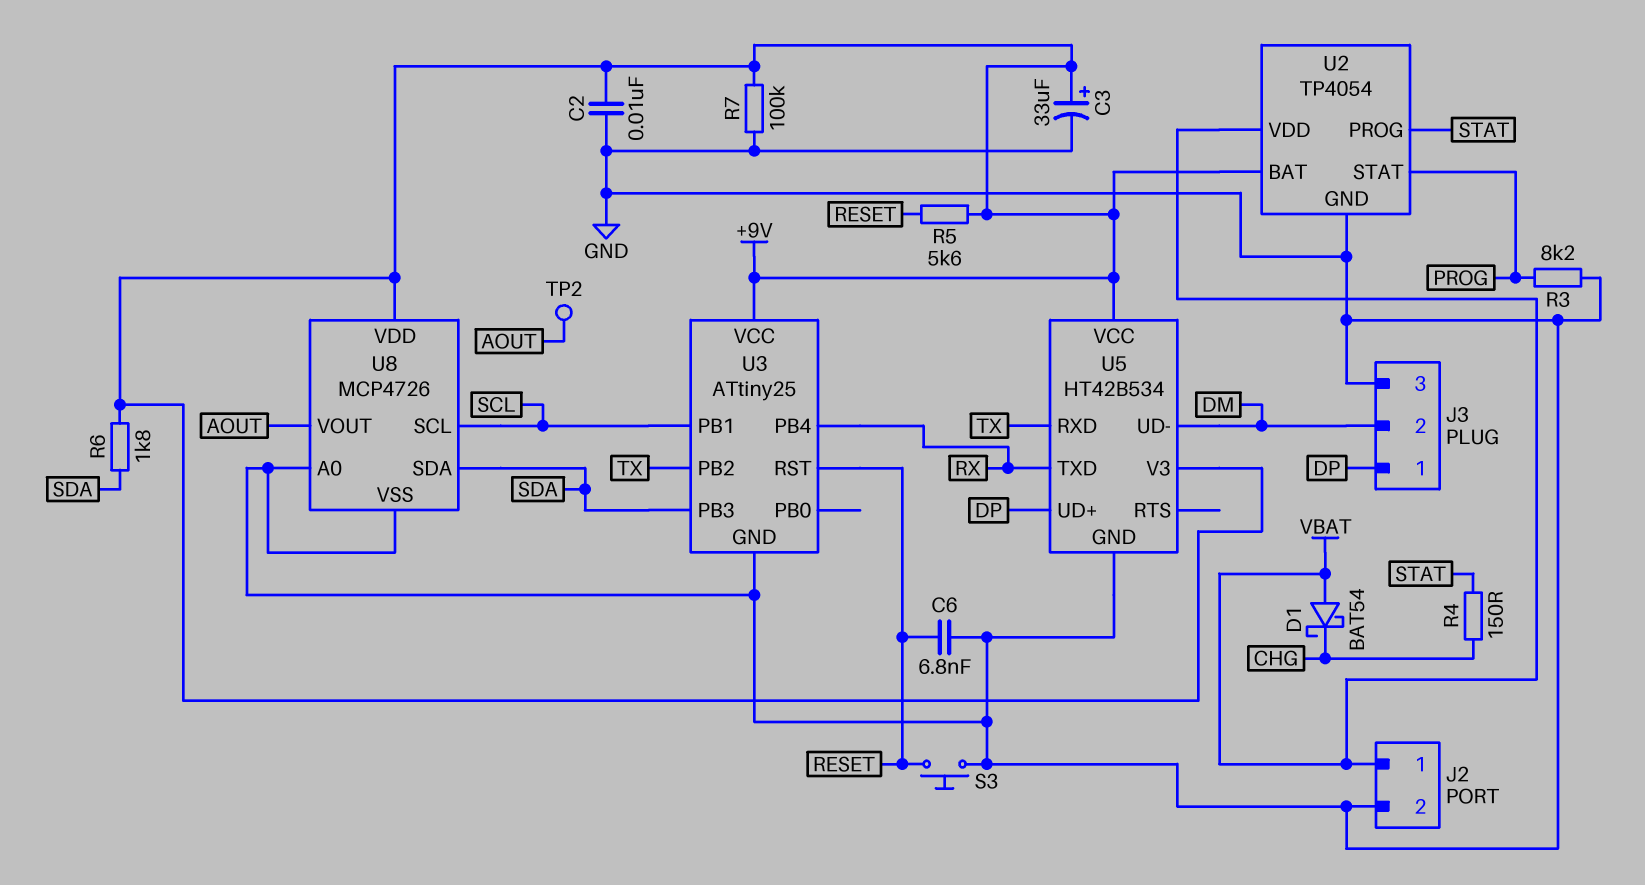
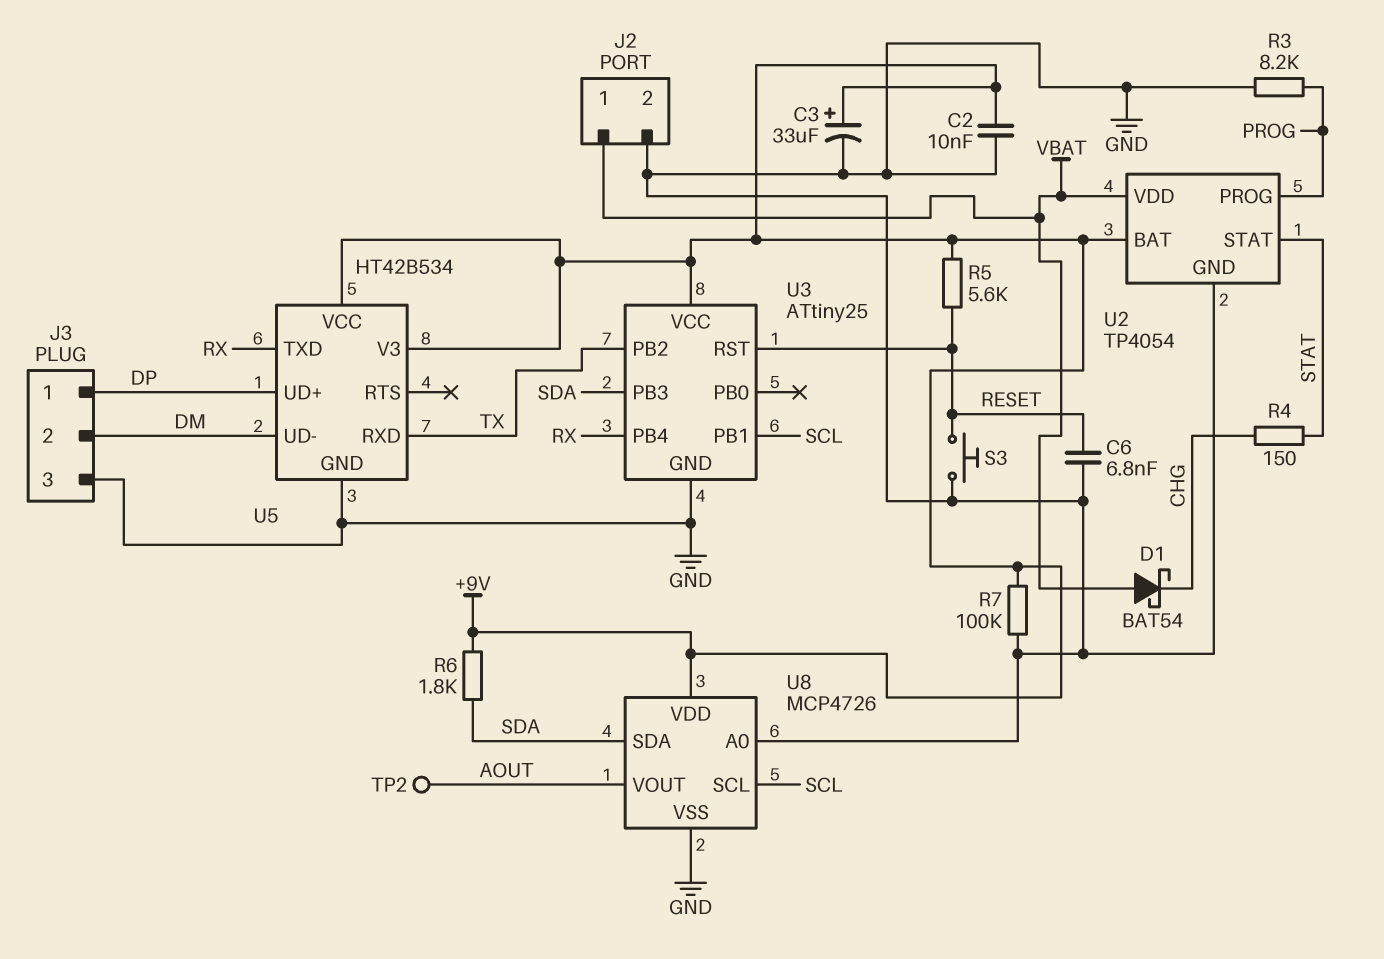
U2 pin PROG: STAT -> PROG
U2 pin STAT: PROG -> STAT

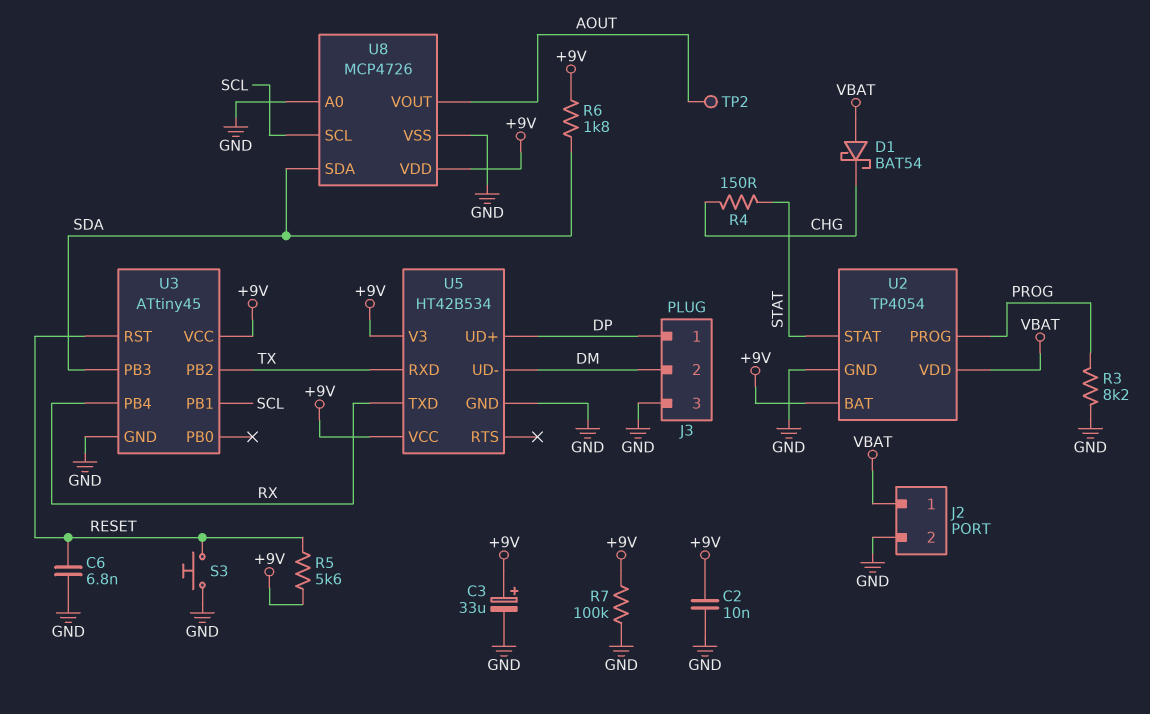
U3: ATtiny25 -> ATtiny45

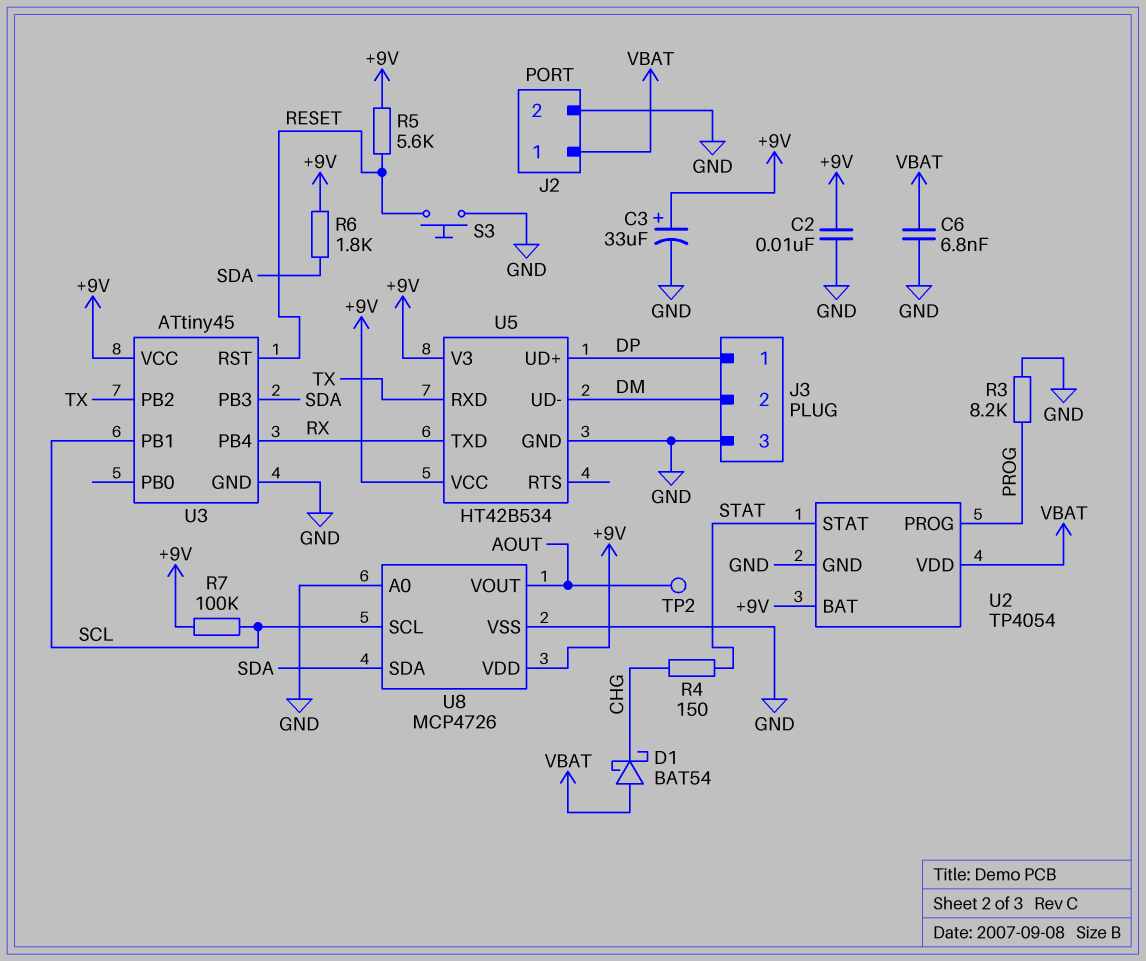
C6: 6.8nF (GND, RESET) -> 6.8nF (GND, VBAT)
R7: 100k (+9V, GND) -> 100k (+9V, SCL)

